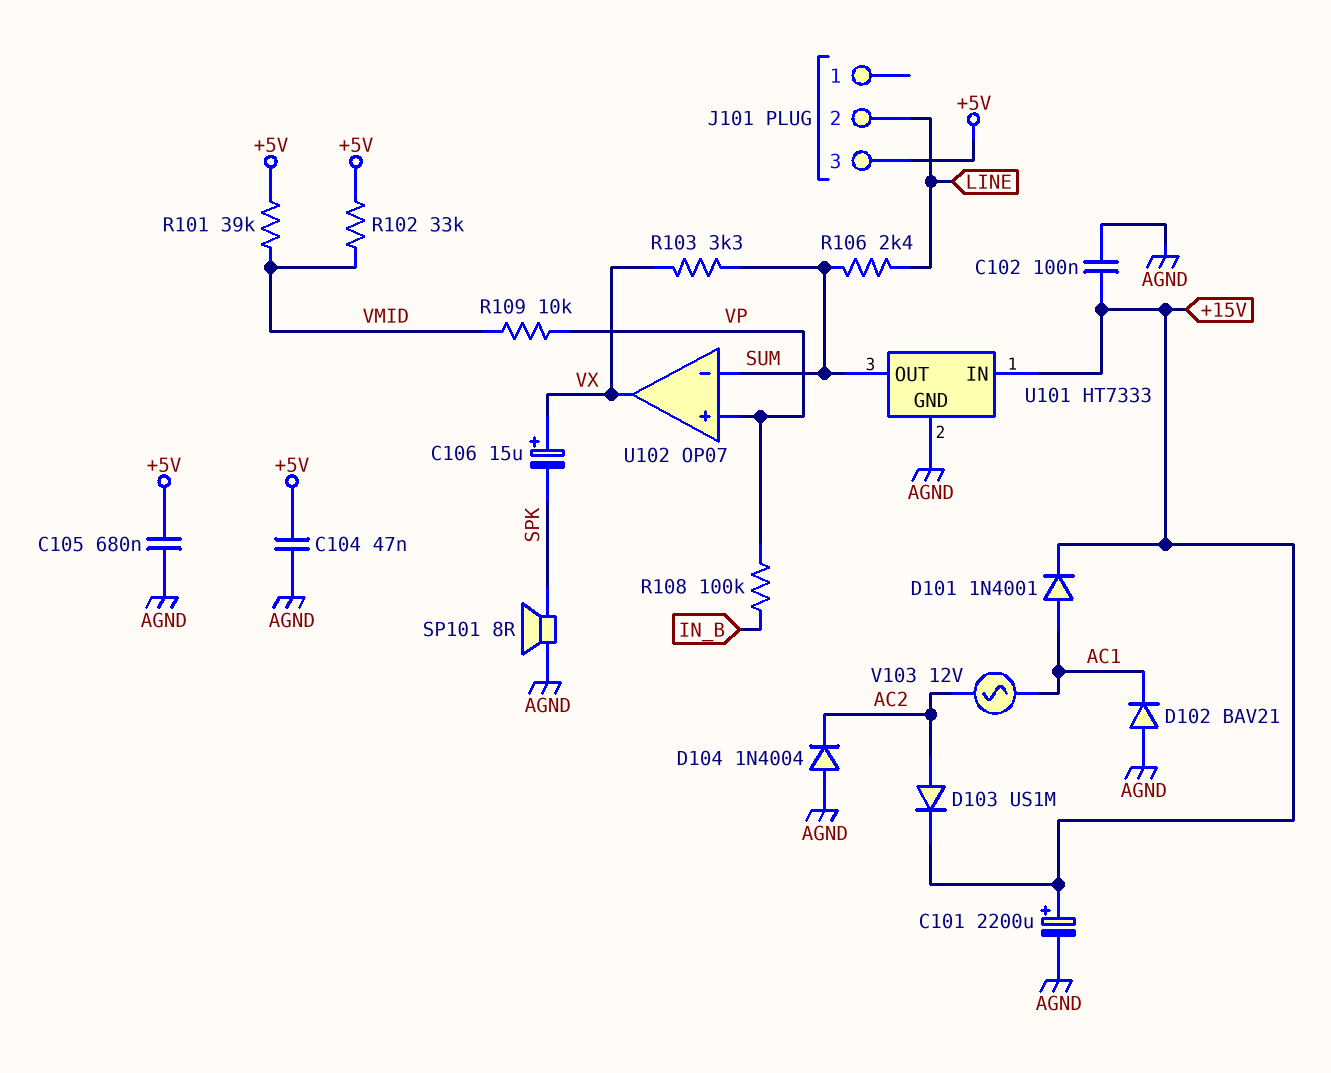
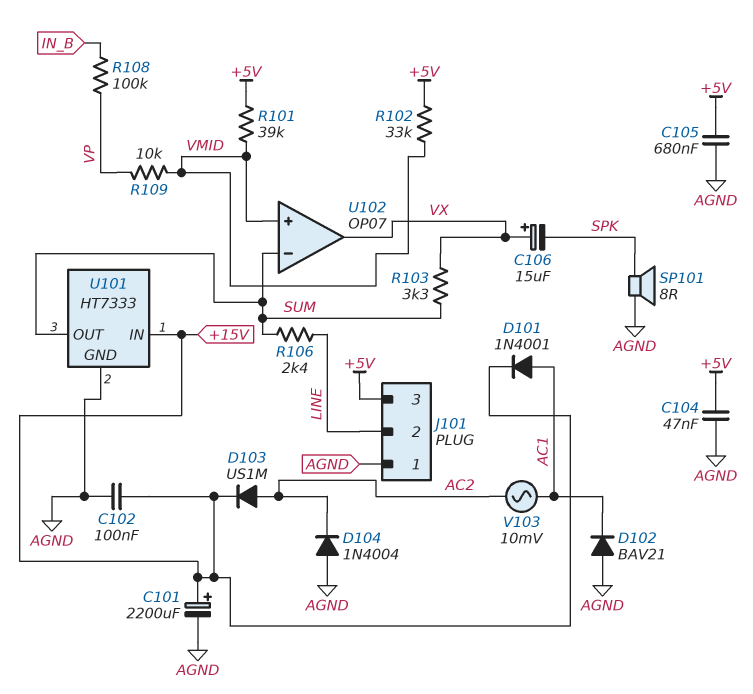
J101 pin 1: none -> AGND
U102 pin in+: VP -> VMID
V103: AC 12V (AC1, AC2) -> AC 10mV (AC1, AC2)

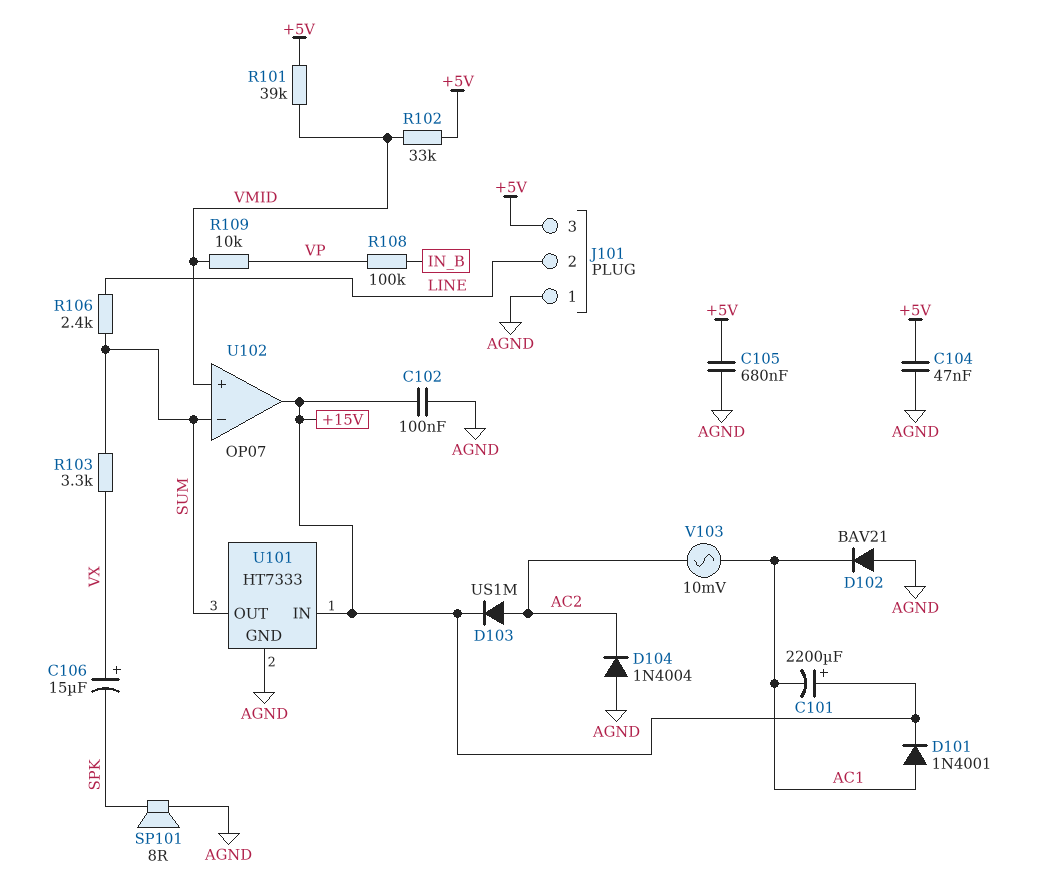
C101: 2200uF (plus +15V, minus AGND) -> 2200uF (plus +15V, minus AC1)
U102 pin out: VX -> +15V

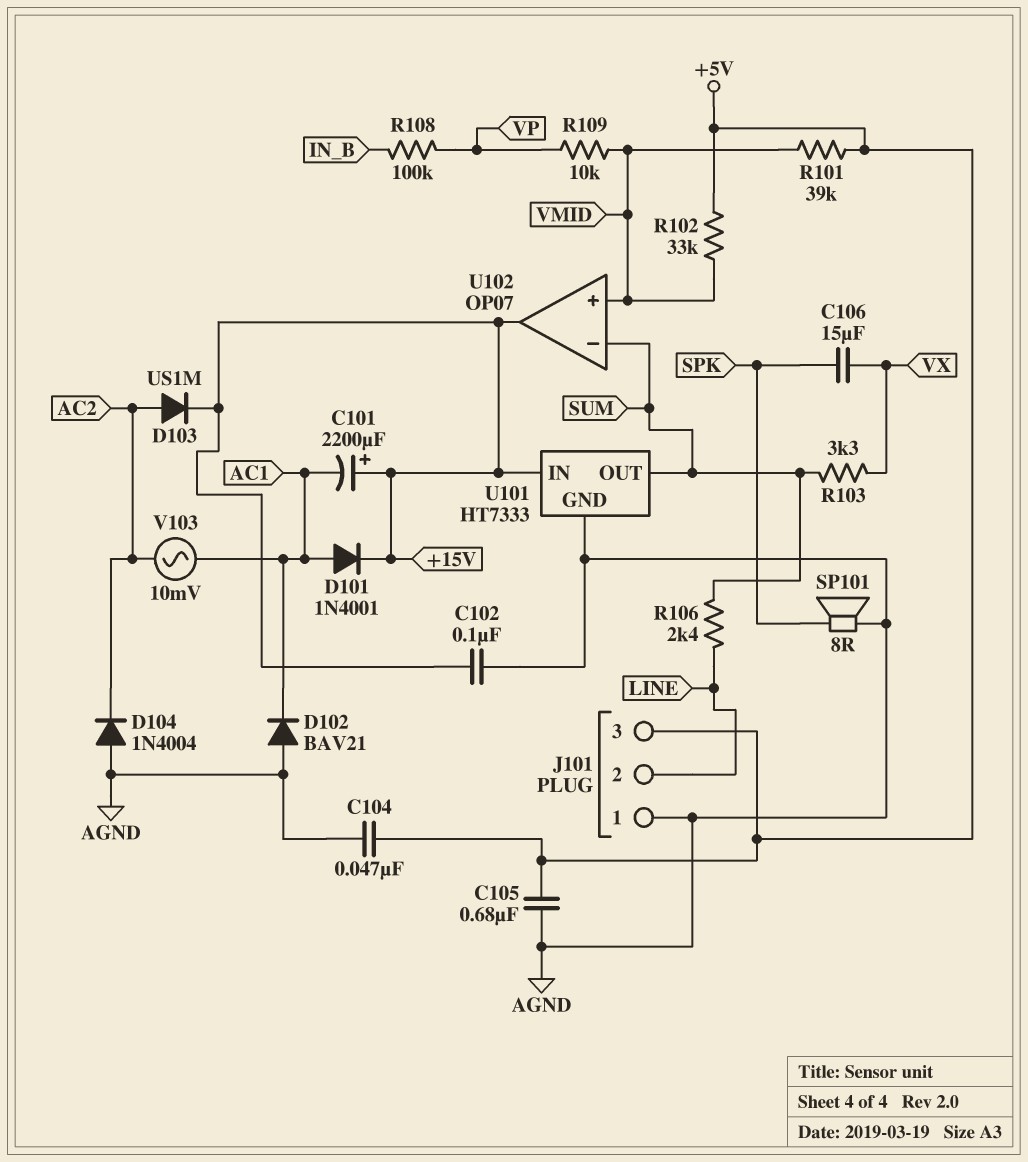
C106: 15uF (plus VX, minus SPK) -> 15uF (SPK, VX)

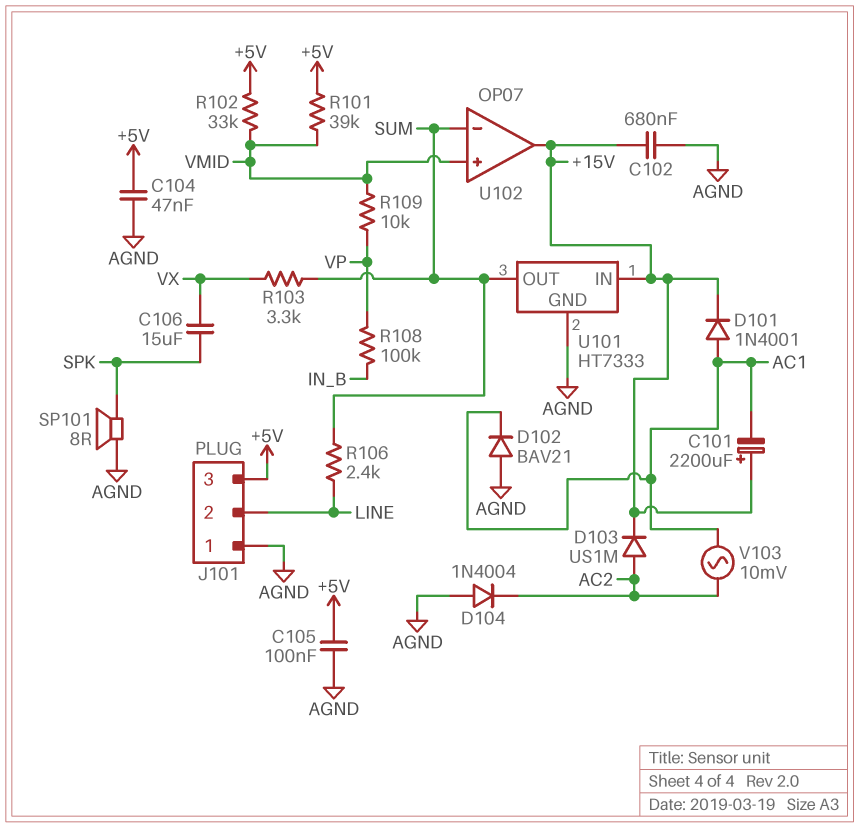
C102: 100nF (+15V, AGND) -> 680nF (+15V, AGND)
C105: 680nF (+5V, AGND) -> 100nF (+5V, AGND)

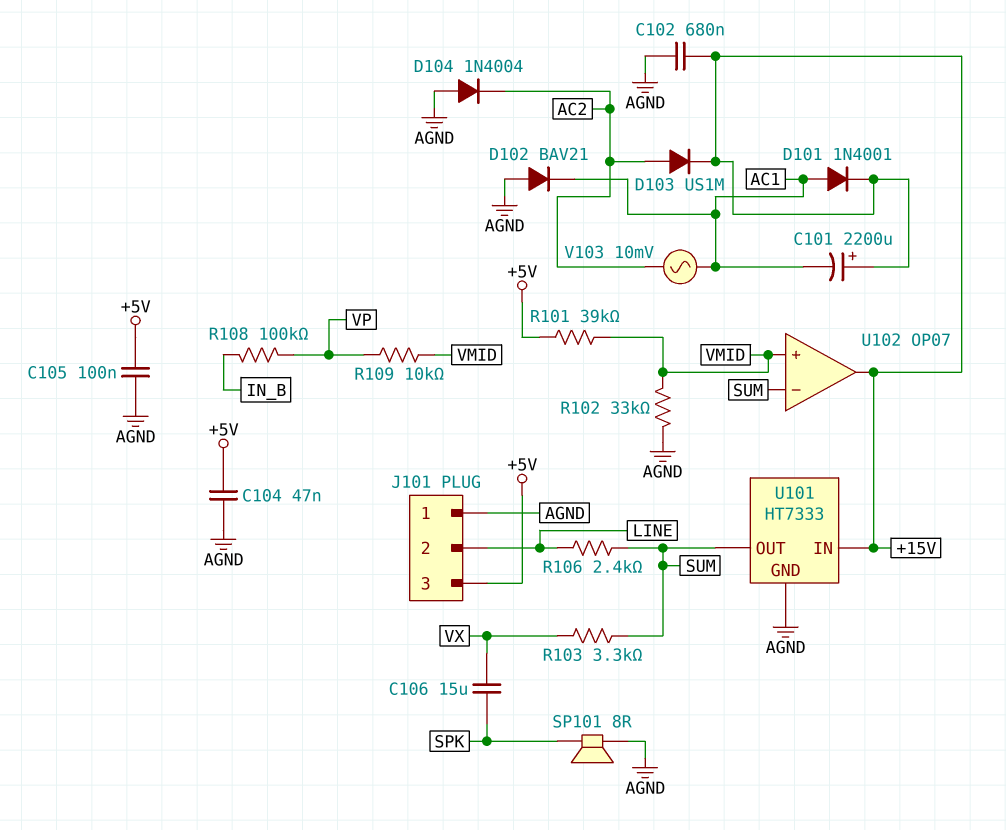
R102: 33k (+5V, VMID) -> 33k (AGND, VMID)

